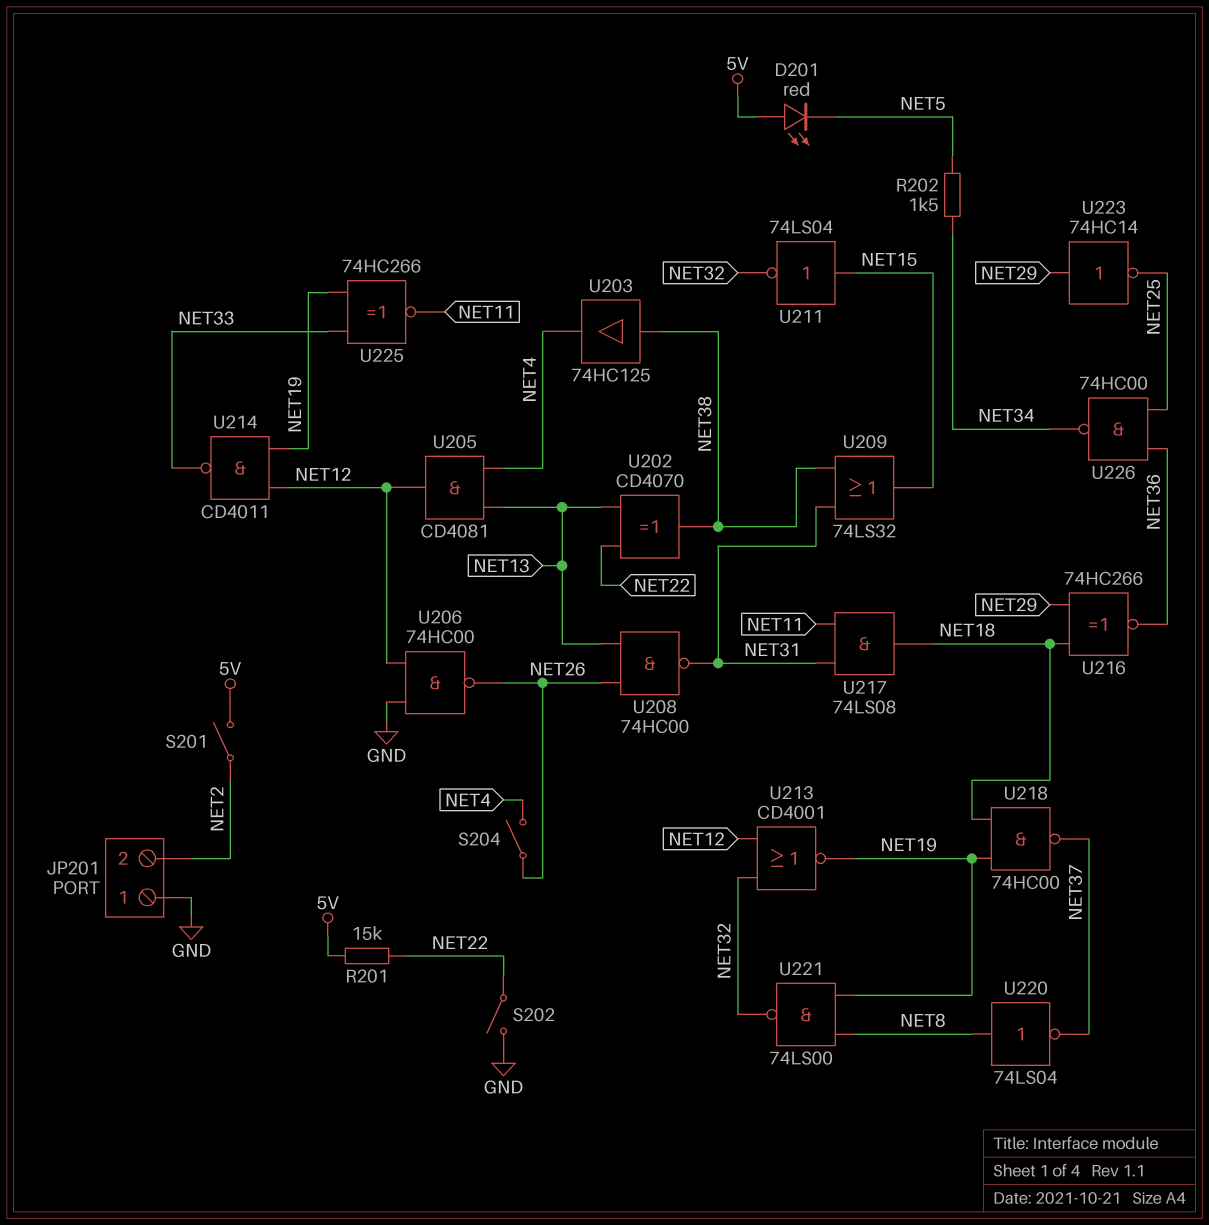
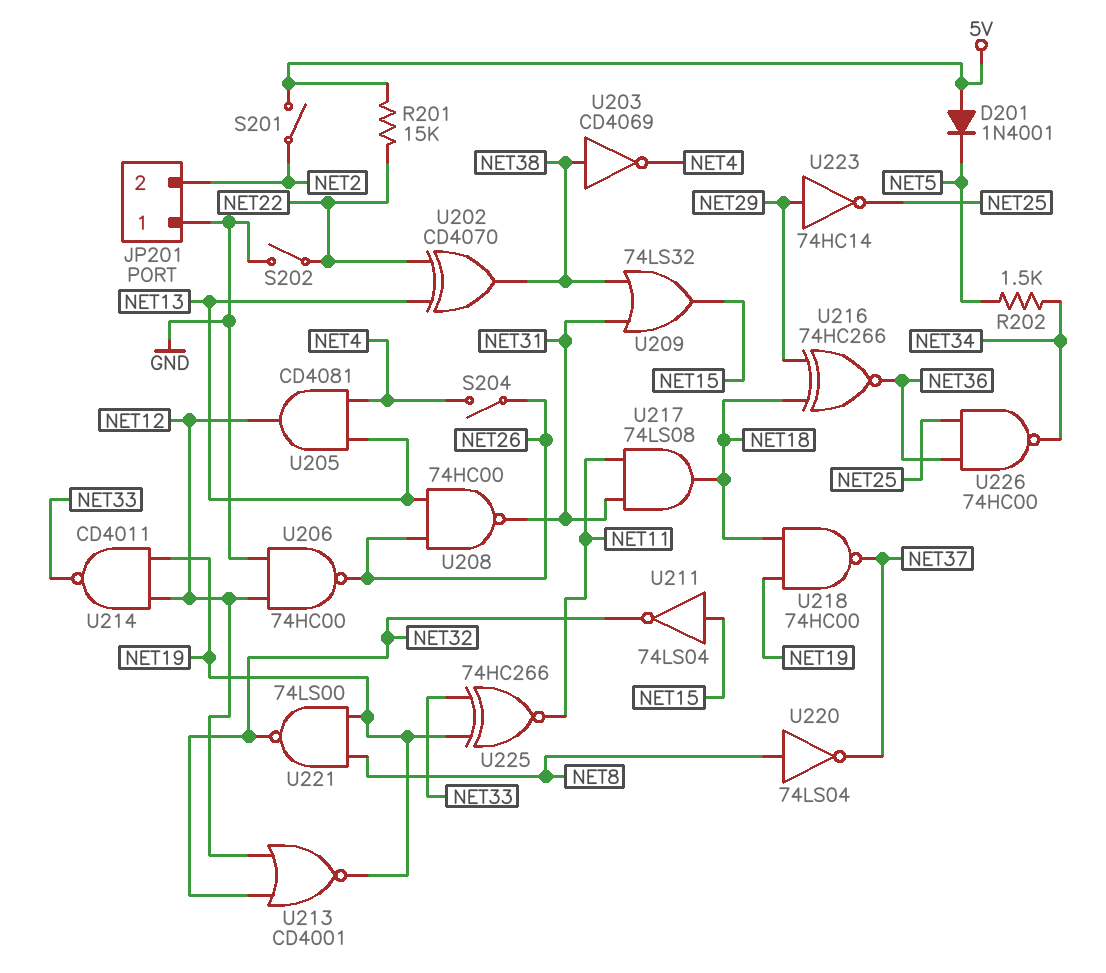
D201: LED red (A 5V, K NET5) -> diode 1N4001 (A 5V, K NET5)
U203: buffer 74HC125 (in NET38, out NET4) -> NOT CD4069 (in NET38, out NET4)

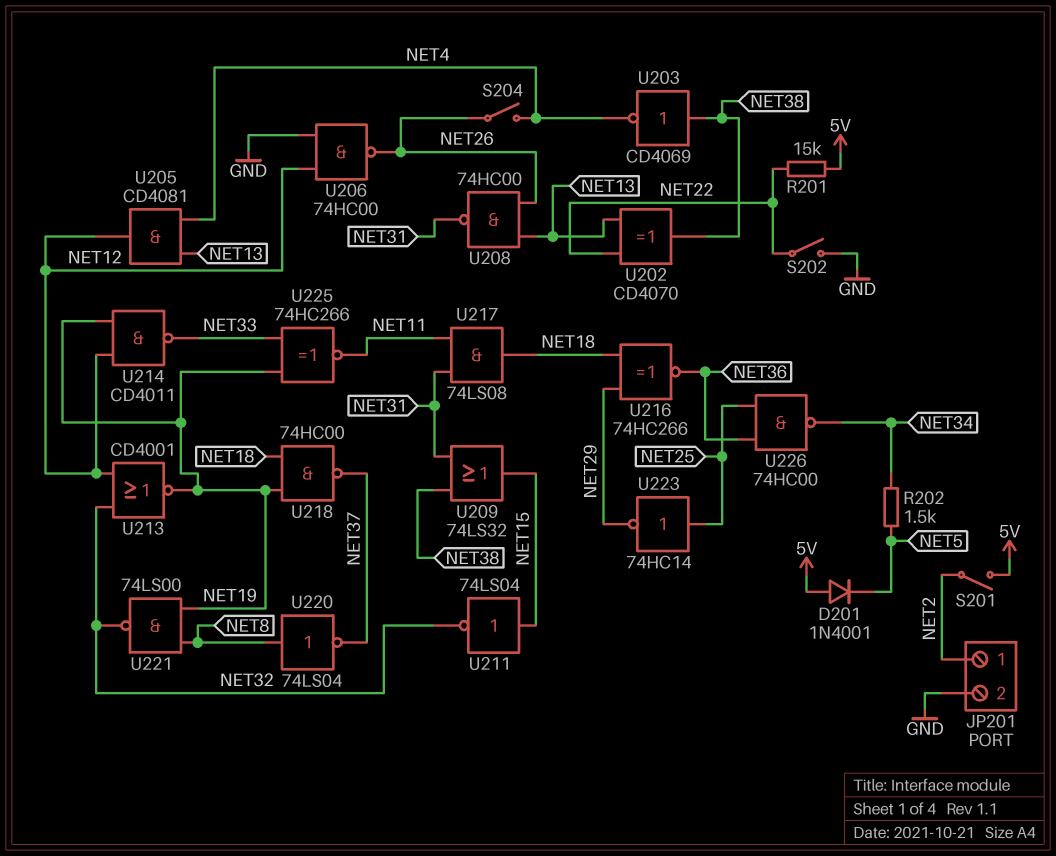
JP201 pin 1: GND -> NET2
JP201 pin 2: NET2 -> GND
U223: NOT 74HC14 (in NET29, out NET25) -> NOT 74HC14 (in NET25, out NET29)

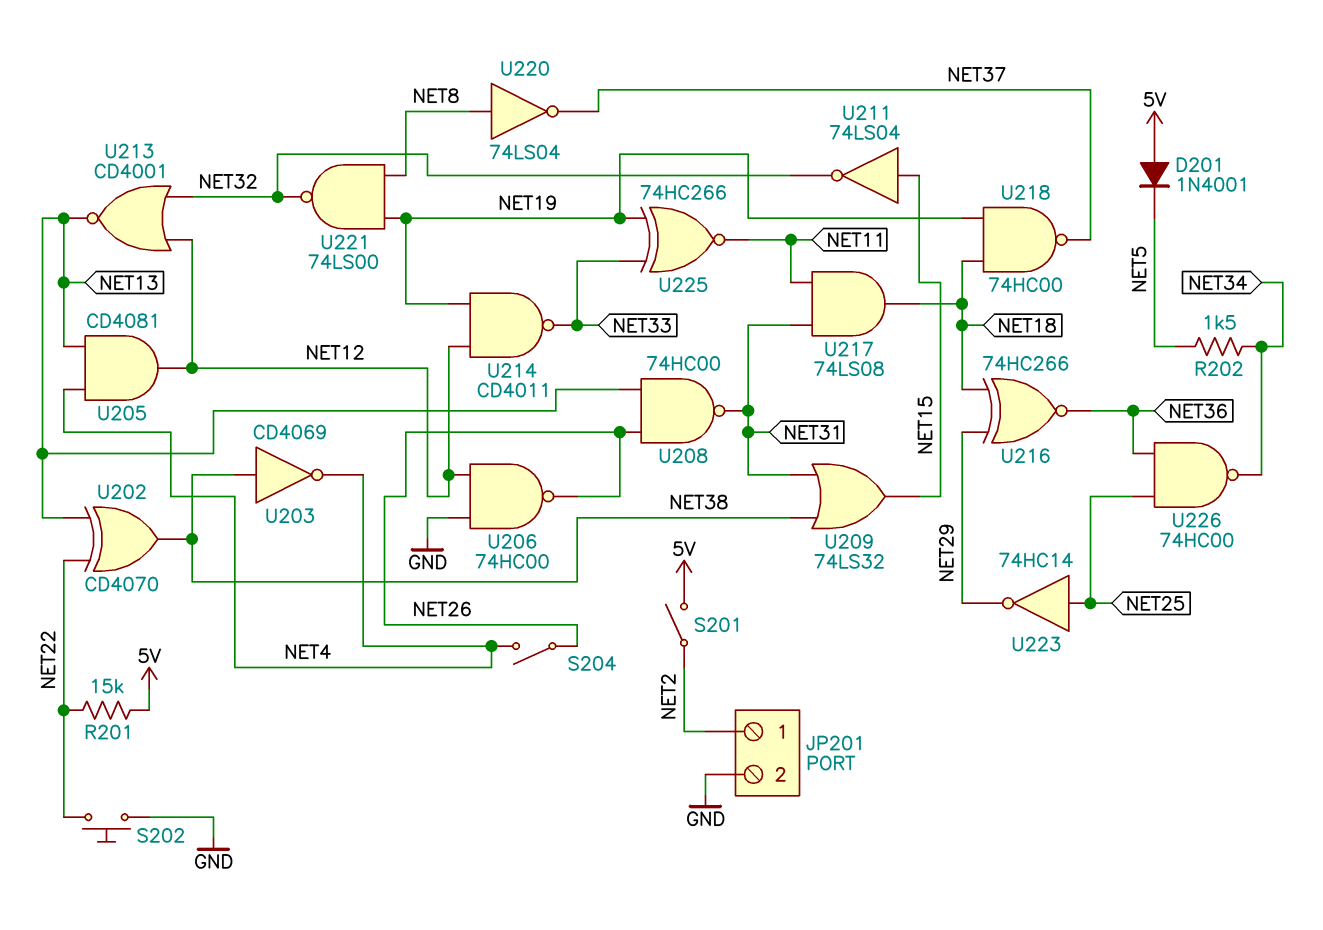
S202: switch (GND, NET22) -> button (GND, NET22)
U213: NOR CD4001 (in NET12, in NET32, out NET19) -> NOR CD4001 (in NET12, in NET32, out NET13)

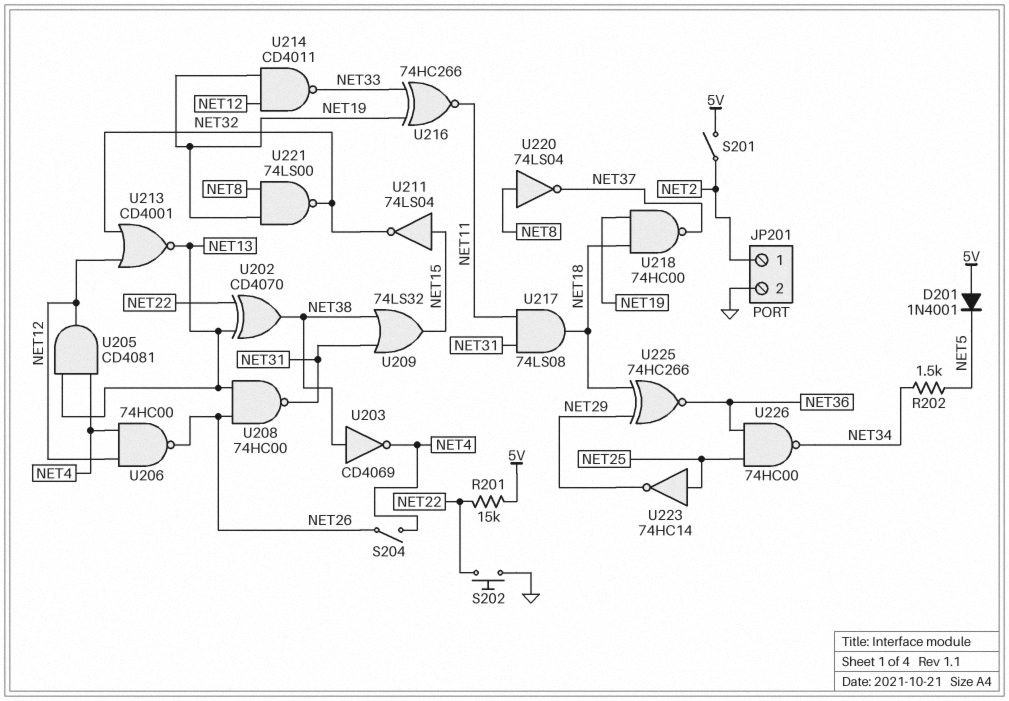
U206: NAND 74HC00 (in GND, in NET12, out NET26) -> NAND 74HC00 (in NET4, in NET12, out NET26)
U216: XNOR 74HC266 (in NET18, in NET29, out NET36) -> XNOR 74HC266 (in NET19, in NET33, out NET11)
U225: XNOR 74HC266 (in NET19, in NET33, out NET11) -> XNOR 74HC266 (in NET18, in NET29, out NET36)

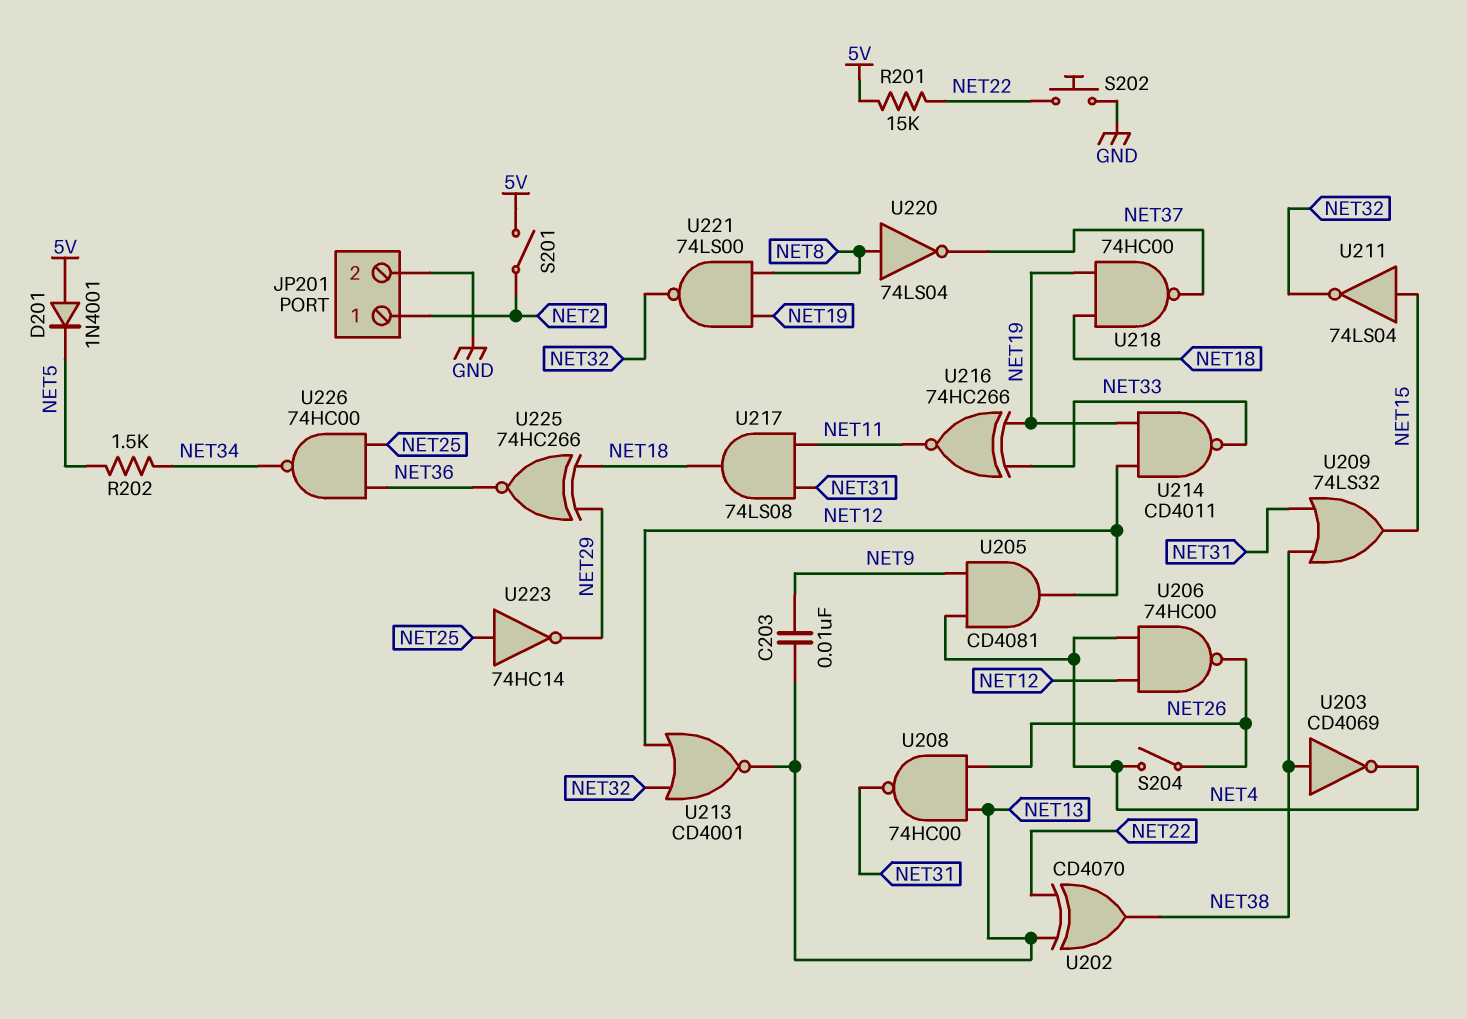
C203: none -> 10nF (NET9, NET13)
U205: AND CD4081 (in NET4, in NET13, out NET12) -> AND CD4081 (in NET4, in NET9, out NET12)

